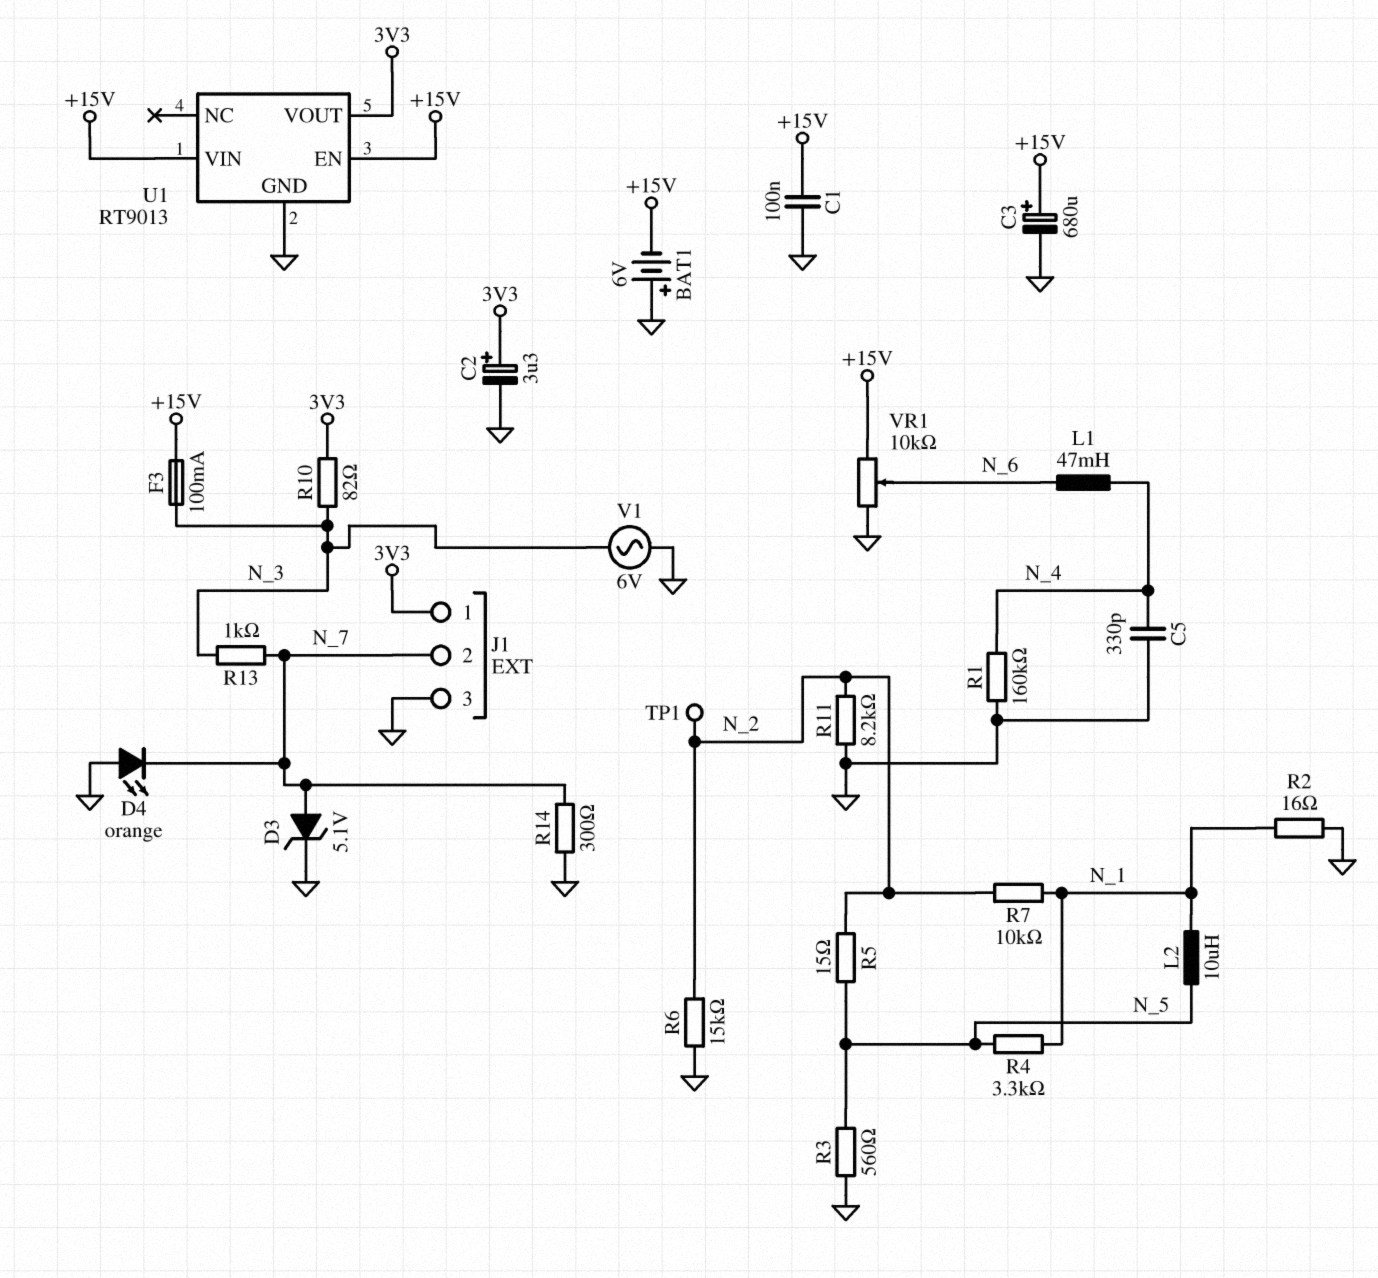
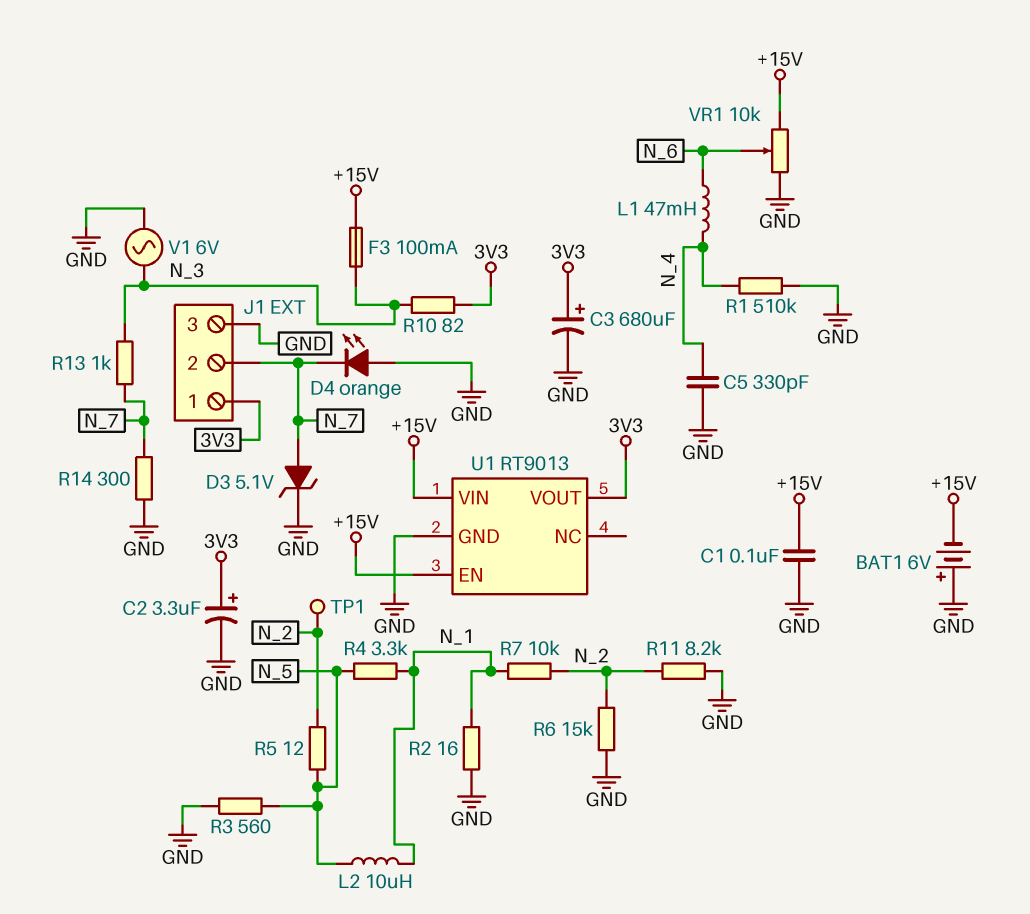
C3: 680uF (plus +15V, minus GND) -> 680uF (plus 3V3, minus GND)
R1: 160k (GND, N_4) -> 510k (GND, N_4)
R5: 15 (N_2, N_5) -> 12 (N_2, N_5)

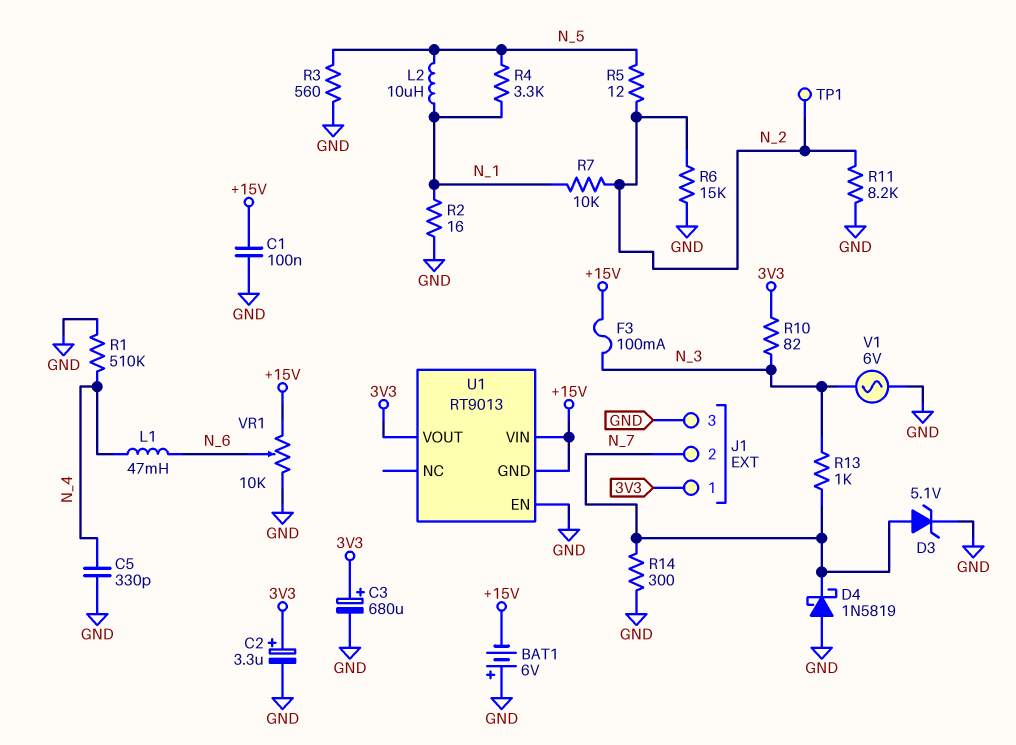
D4: LED orange (A GND, K N_7) -> schottky 1N5819 (A GND, K N_7)
U1 pin EN: +15V -> GND
U1 pin GND: GND -> +15V

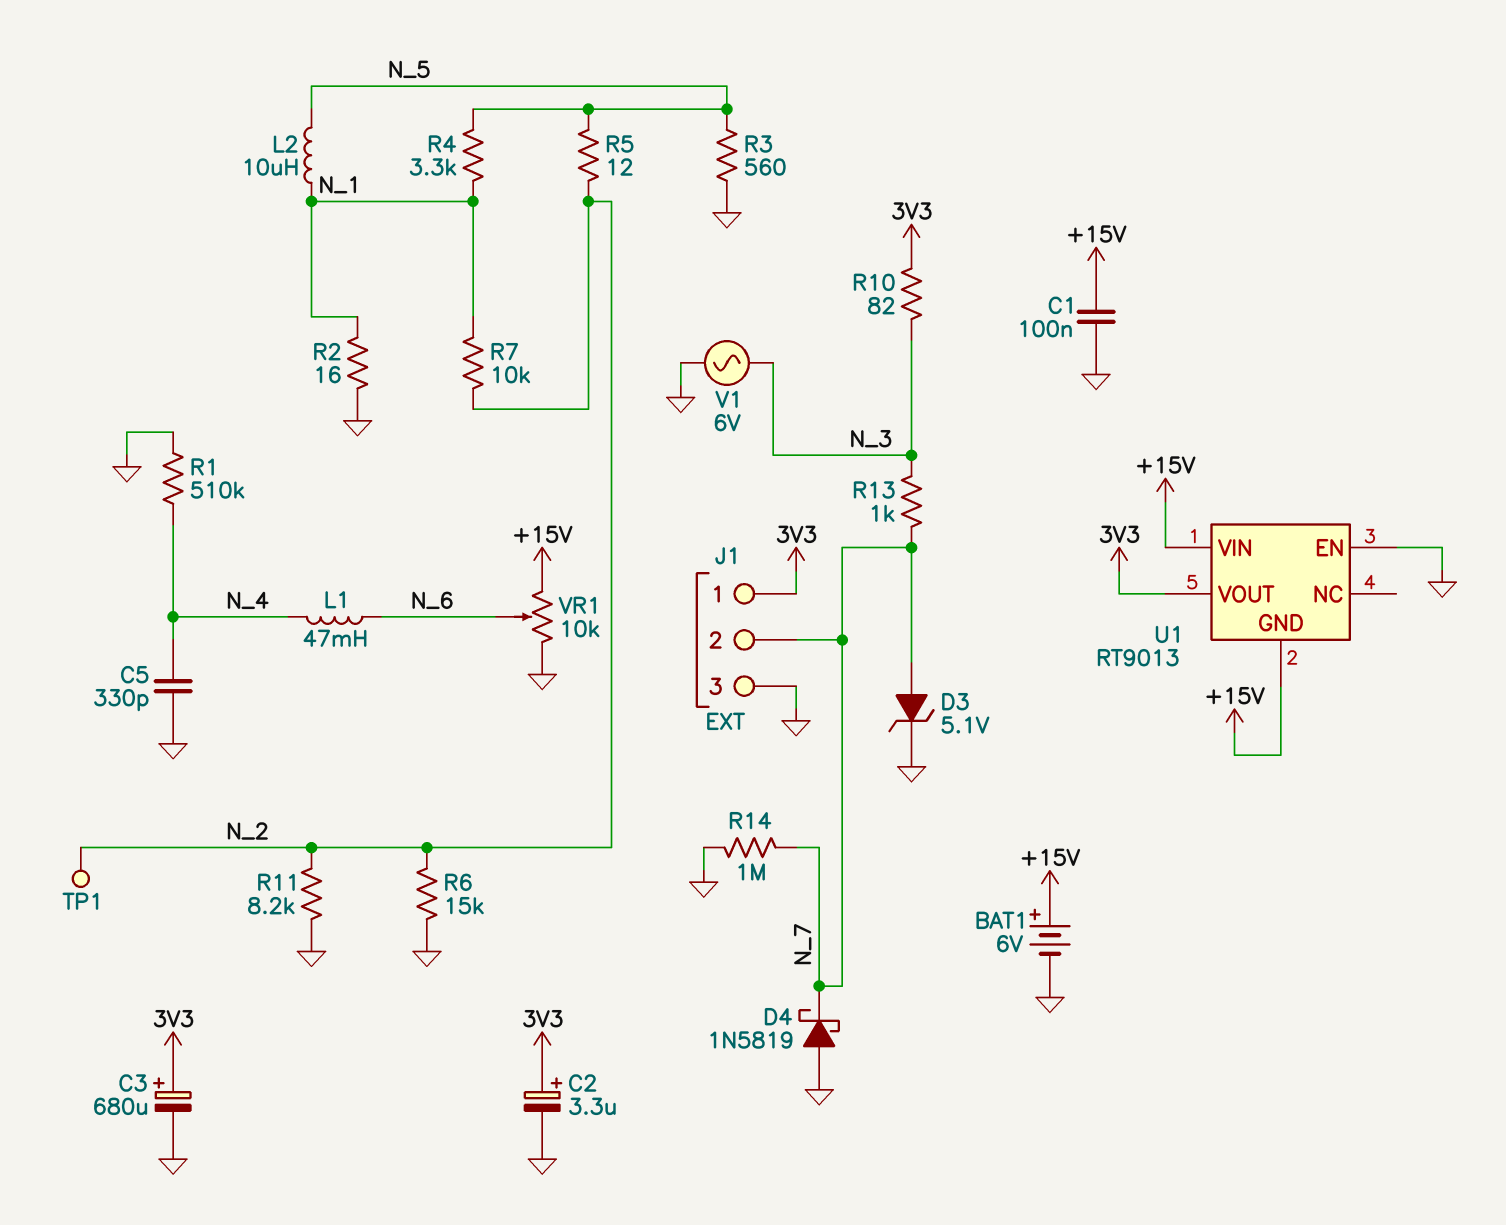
BAT1: 6V (plus GND, minus +15V) -> 6V (plus +15V, minus GND)
F3: 100mA (+15V, N_3) -> none
R14: 300 (GND, N_7) -> 1M (GND, N_7)

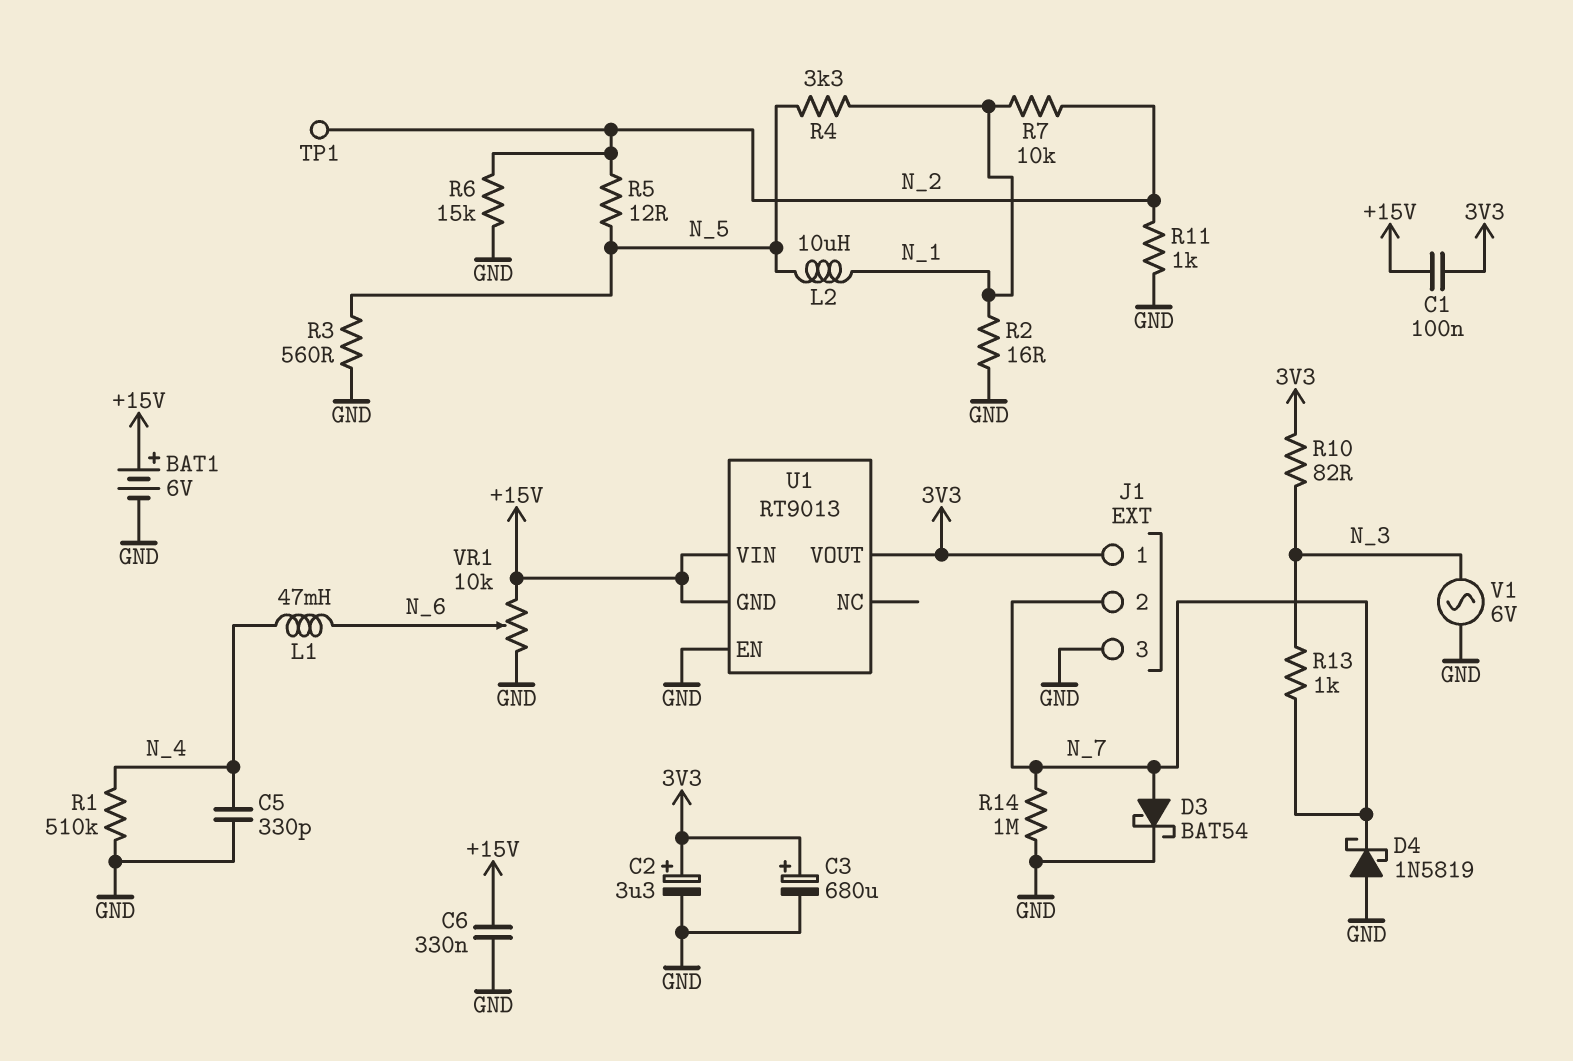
C1: 100nF (+15V, GND) -> 100nF (+15V, 3V3)
C6: none -> 330nF (+15V, GND)
D3: zener 5.1V (A N_7, K GND) -> schottky BAT54 (A N_7, K GND)
R11: 8.2k (GND, N_2) -> 1k (GND, N_2)

